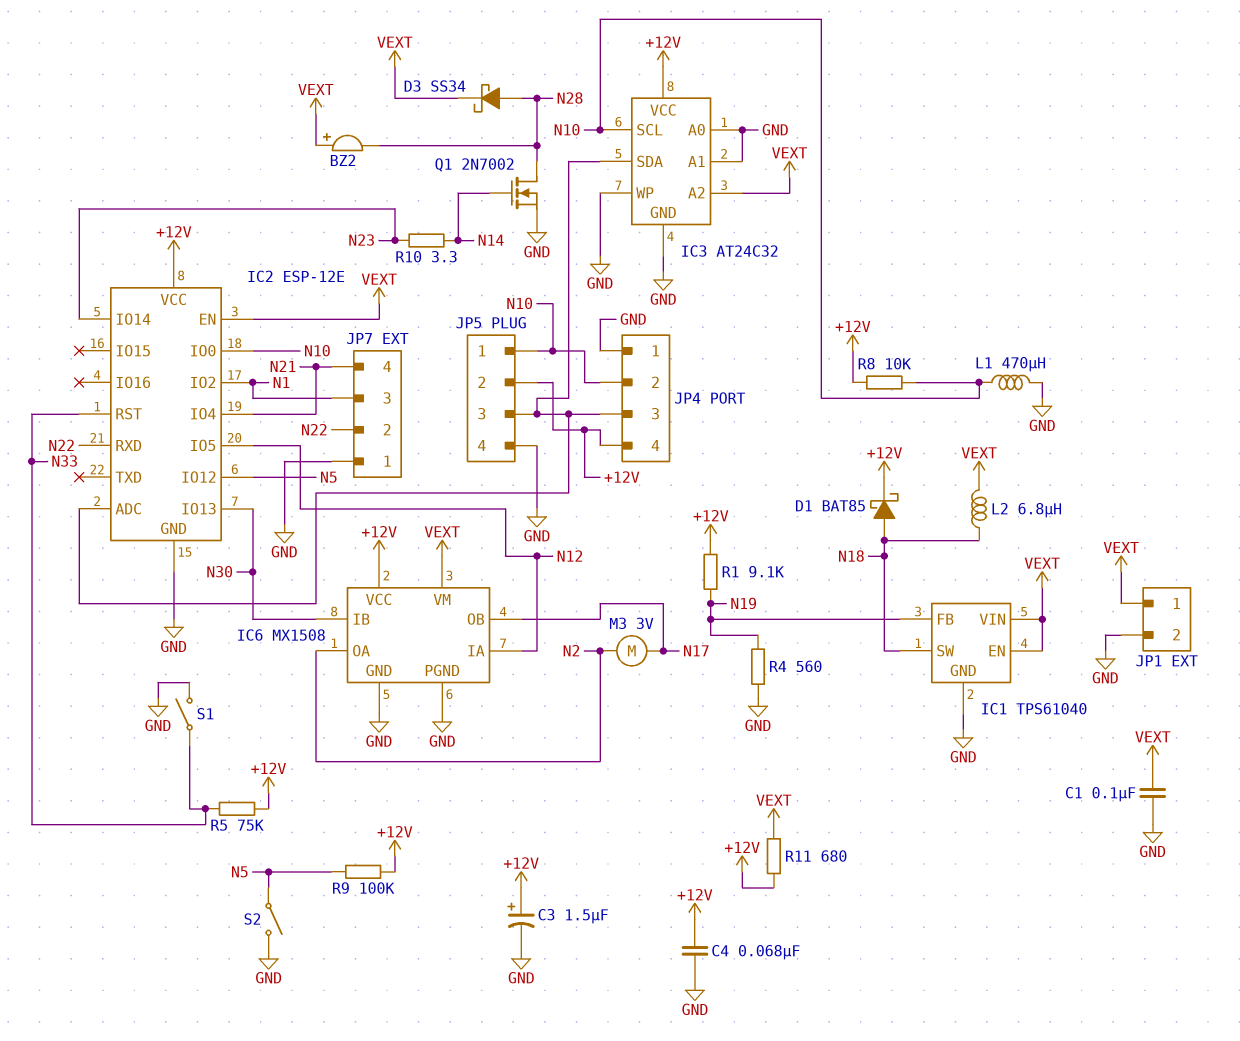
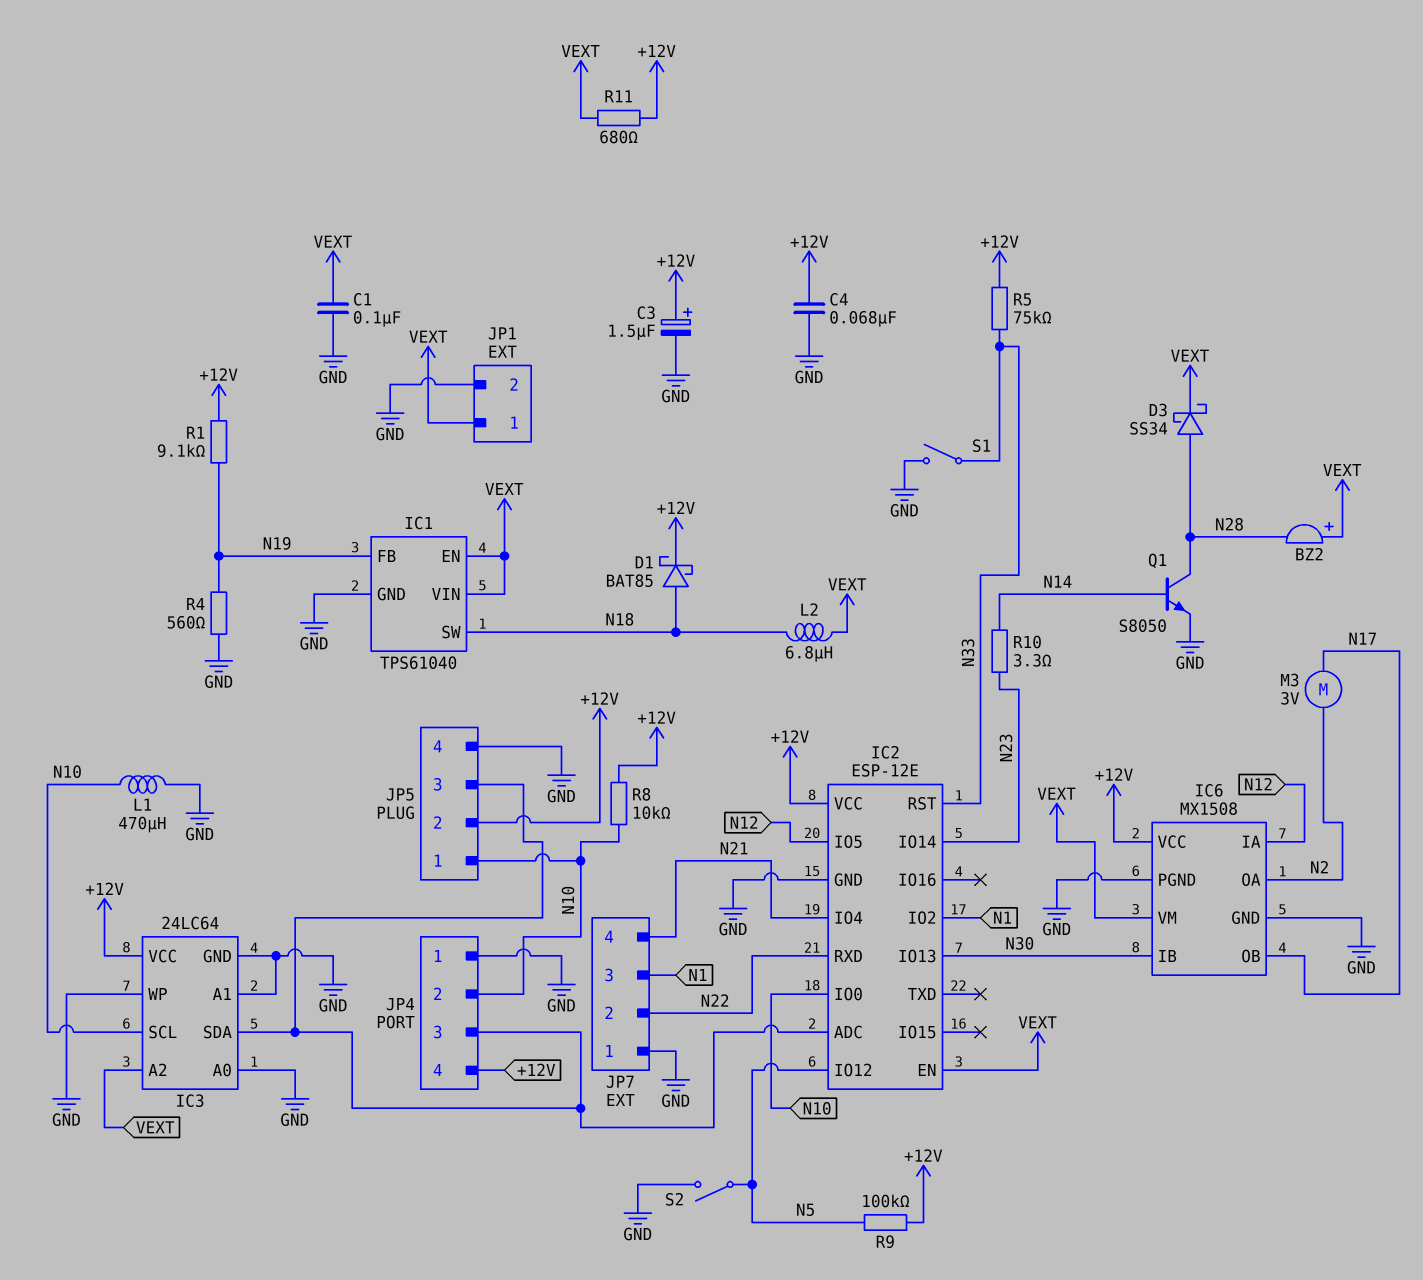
IC3: AT24C32 -> 24LC64
Q1: NMOS 2N7002 (G N14, D N28, S GND) -> NPN S8050 (B N14, C N28, E GND)

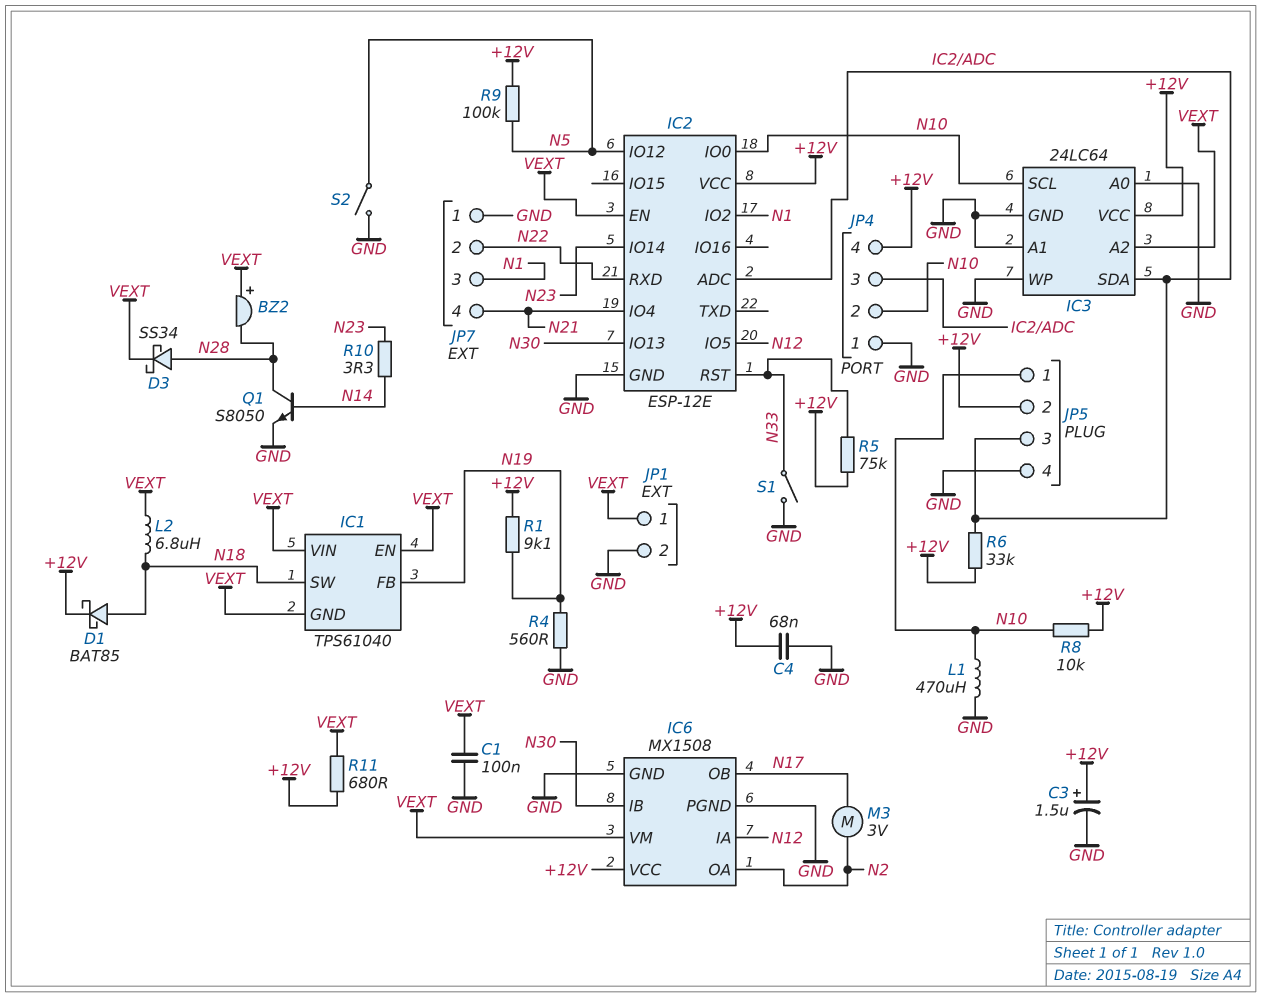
IC1 pin GND: GND -> VEXT
R6: none -> 33k (+12V, IC2/ADC)

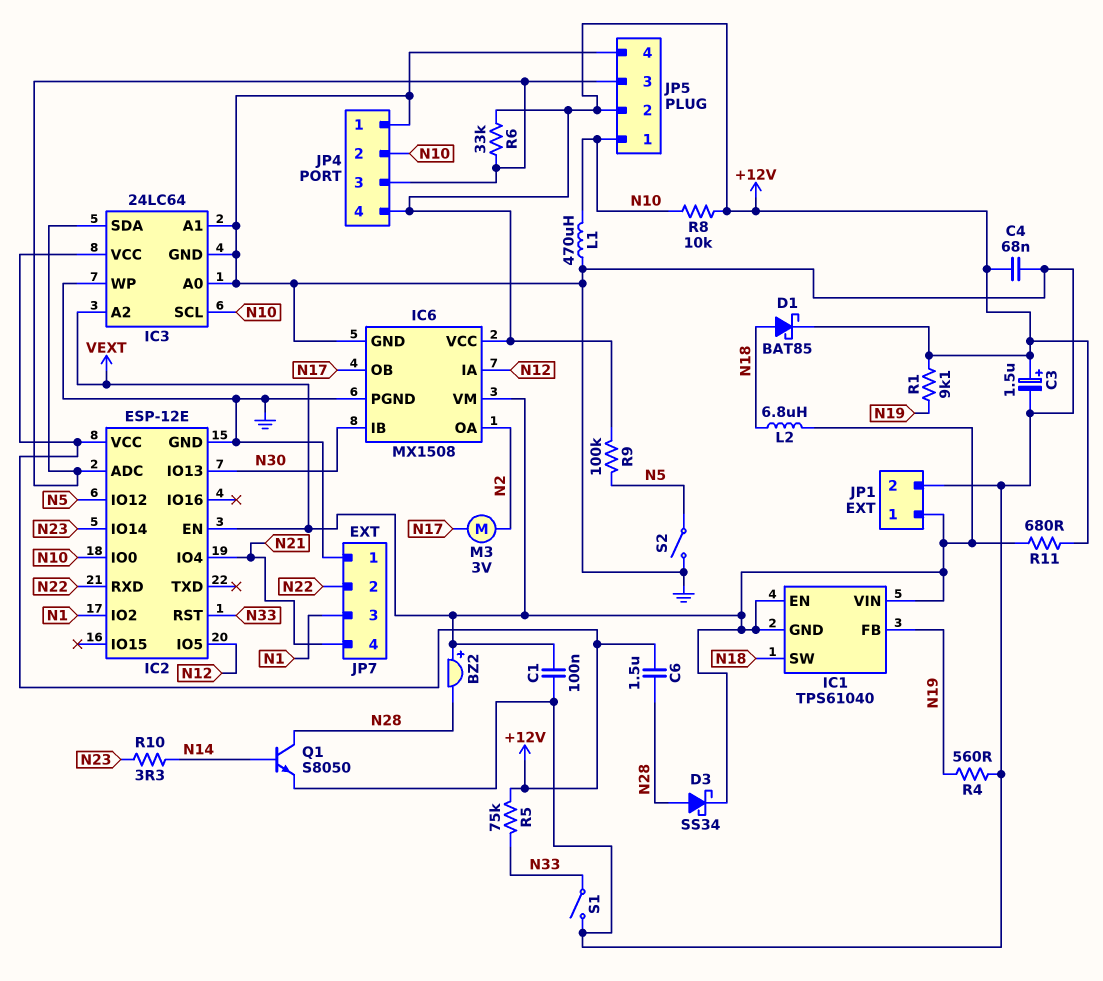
C6: none -> 1.5uF (+12V, N28)

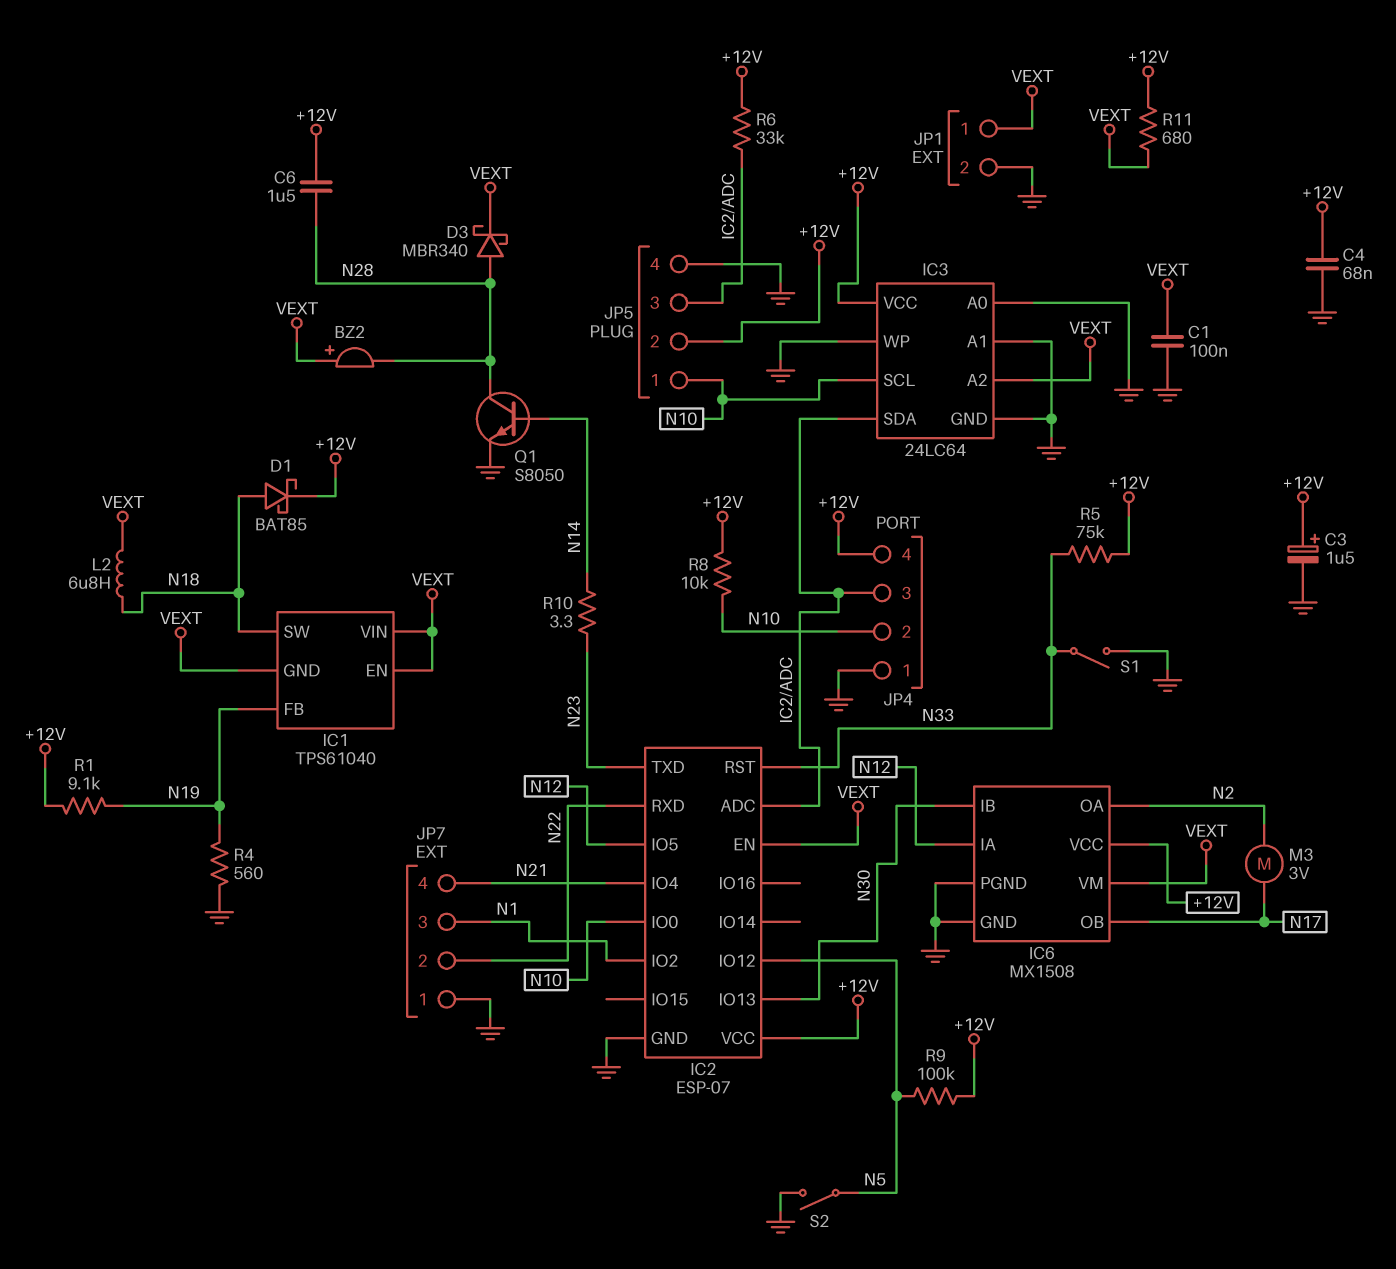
D3: schottky SS34 (A N28, K VEXT) -> schottky MBR340 (A N28, K VEXT)
IC2: ESP-12E -> ESP-07
IC2 pin IO14: N23 -> none
IC2 pin TXD: none -> N23
L1: 470uH (GND, N10) -> none

